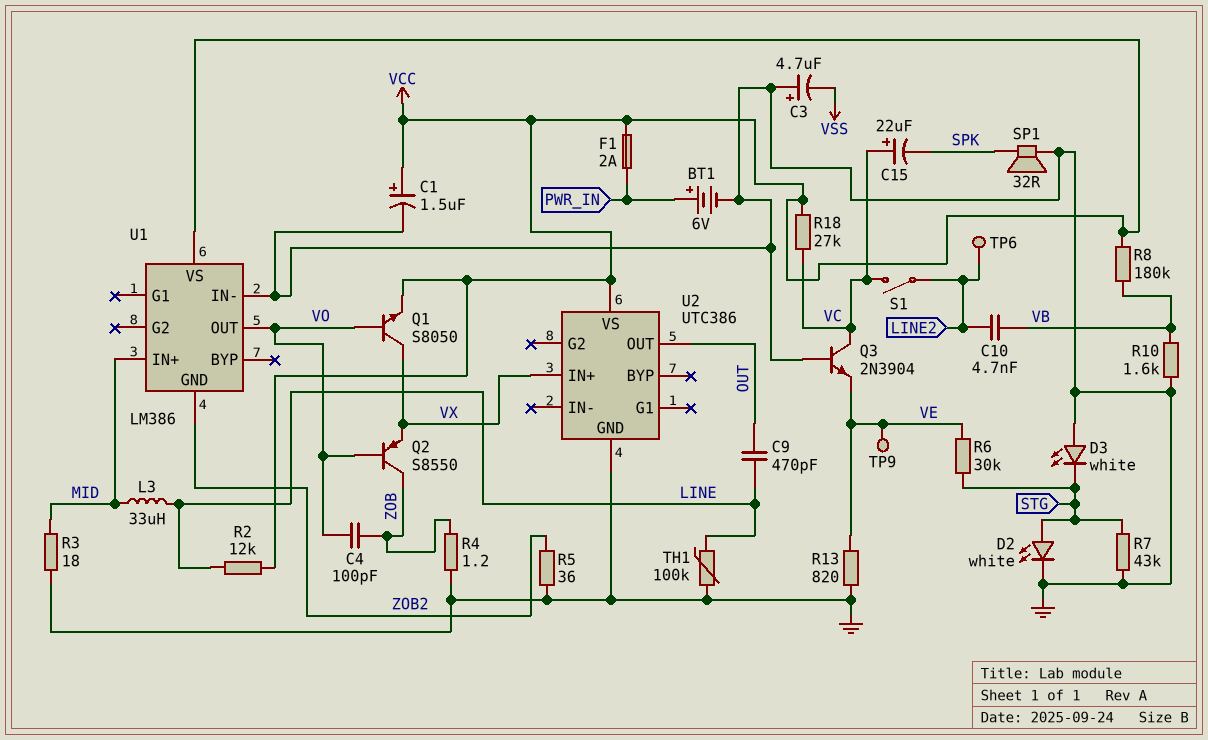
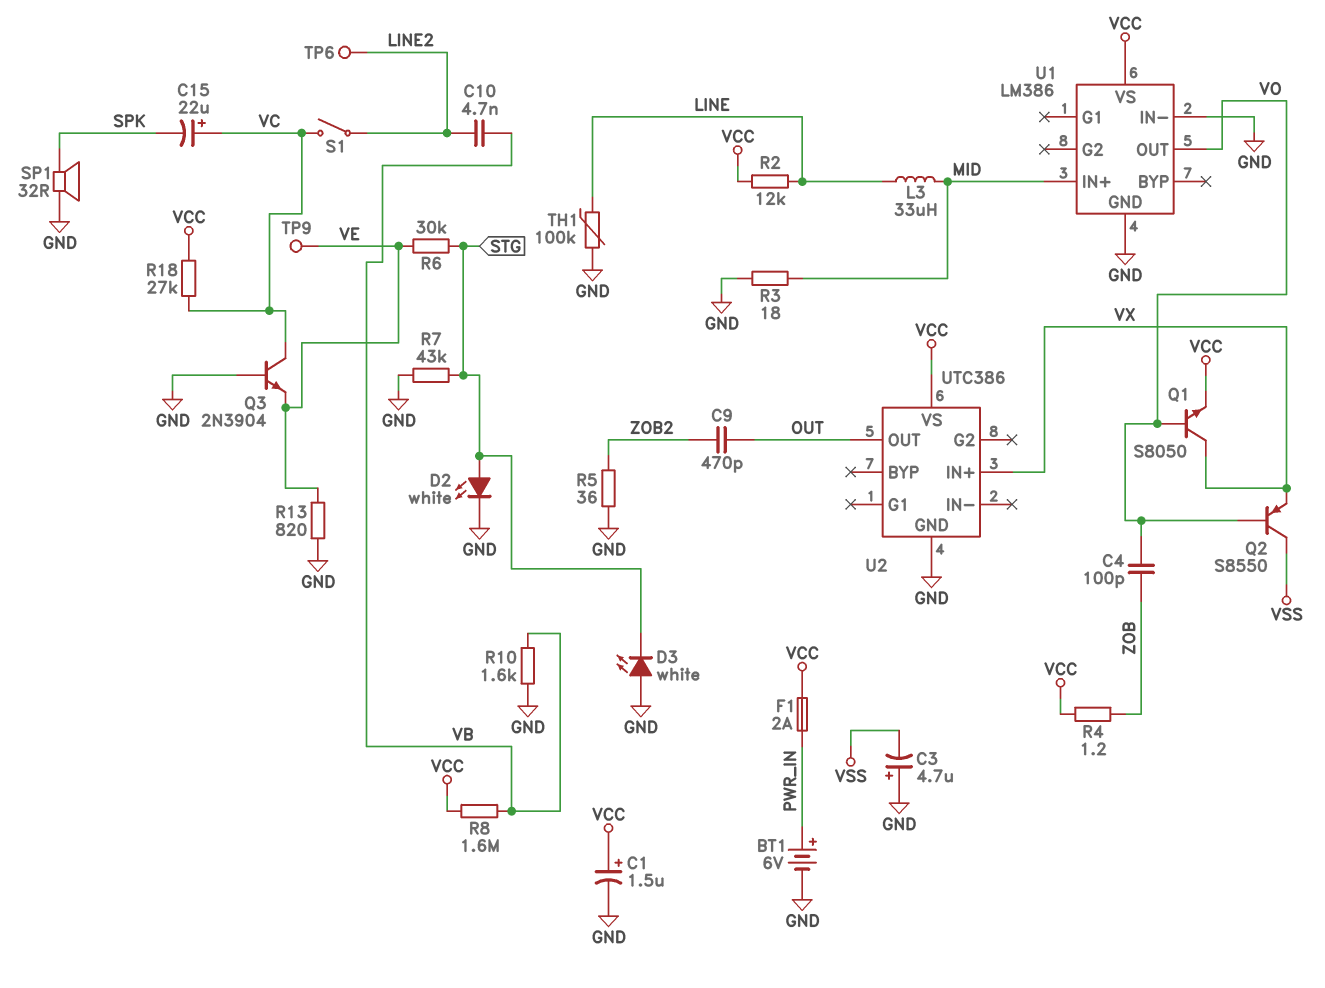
C9: 470pF (LINE, OUT) -> 470pF (OUT, ZOB2)
Q2: PNP S8550 (B VO, C ZOB, E VX) -> PNP S8550 (B VO, C VSS, E VX)
R4: 1.2 (GND, ZOB) -> 1.2 (VCC, ZOB)
R8: 180k (VB, VCC) -> 1.6M (VB, VCC)
U1 pin GND: ZOB2 -> GND

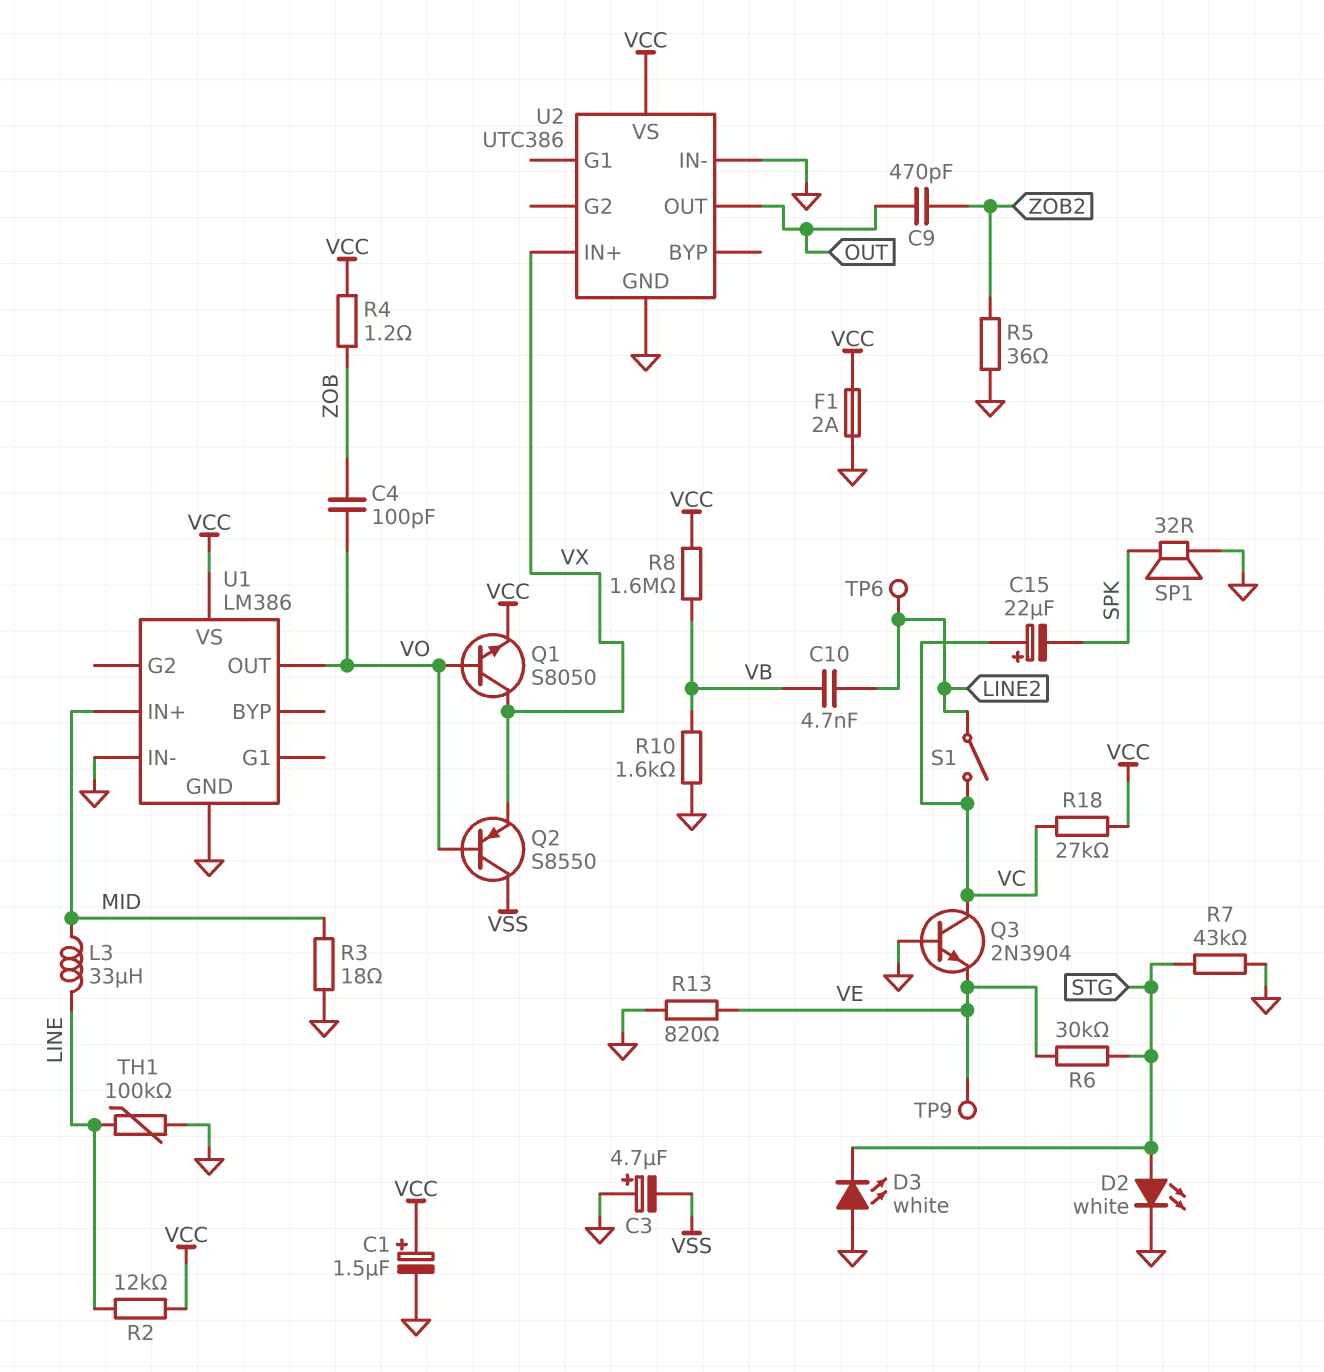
BT1: 6V (plus PWR_IN, minus GND) -> none
F1: 2A (PWR_IN, VCC) -> 2A (GND, VCC)
U2 pin IN-: none -> GND

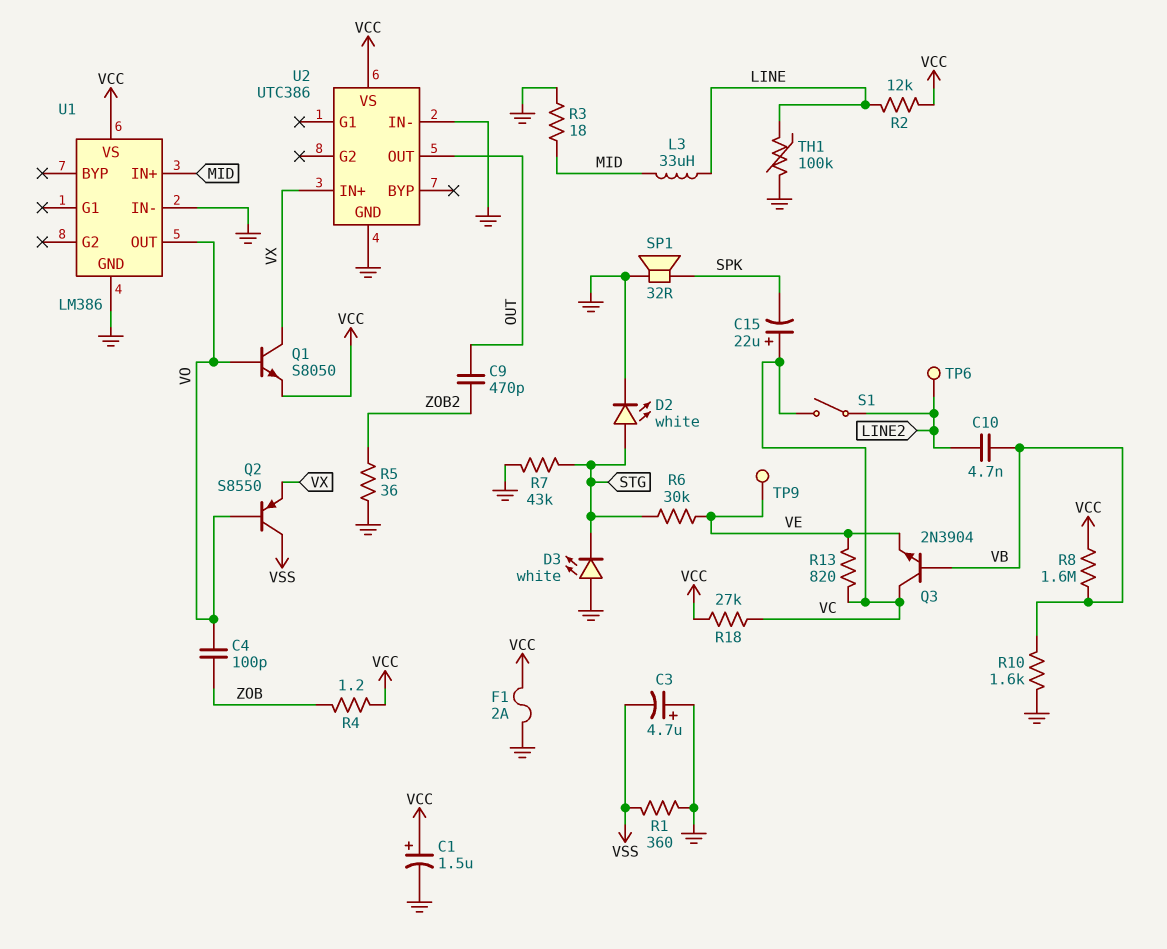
Q3: NPN 2N3904 (B GND, C VC, E VE) -> NPN 2N3904 (B VB, C VC, E VE)
R1: none -> 360 (GND, VSS)
R13: 820 (GND, VE) -> 820 (VC, VE)

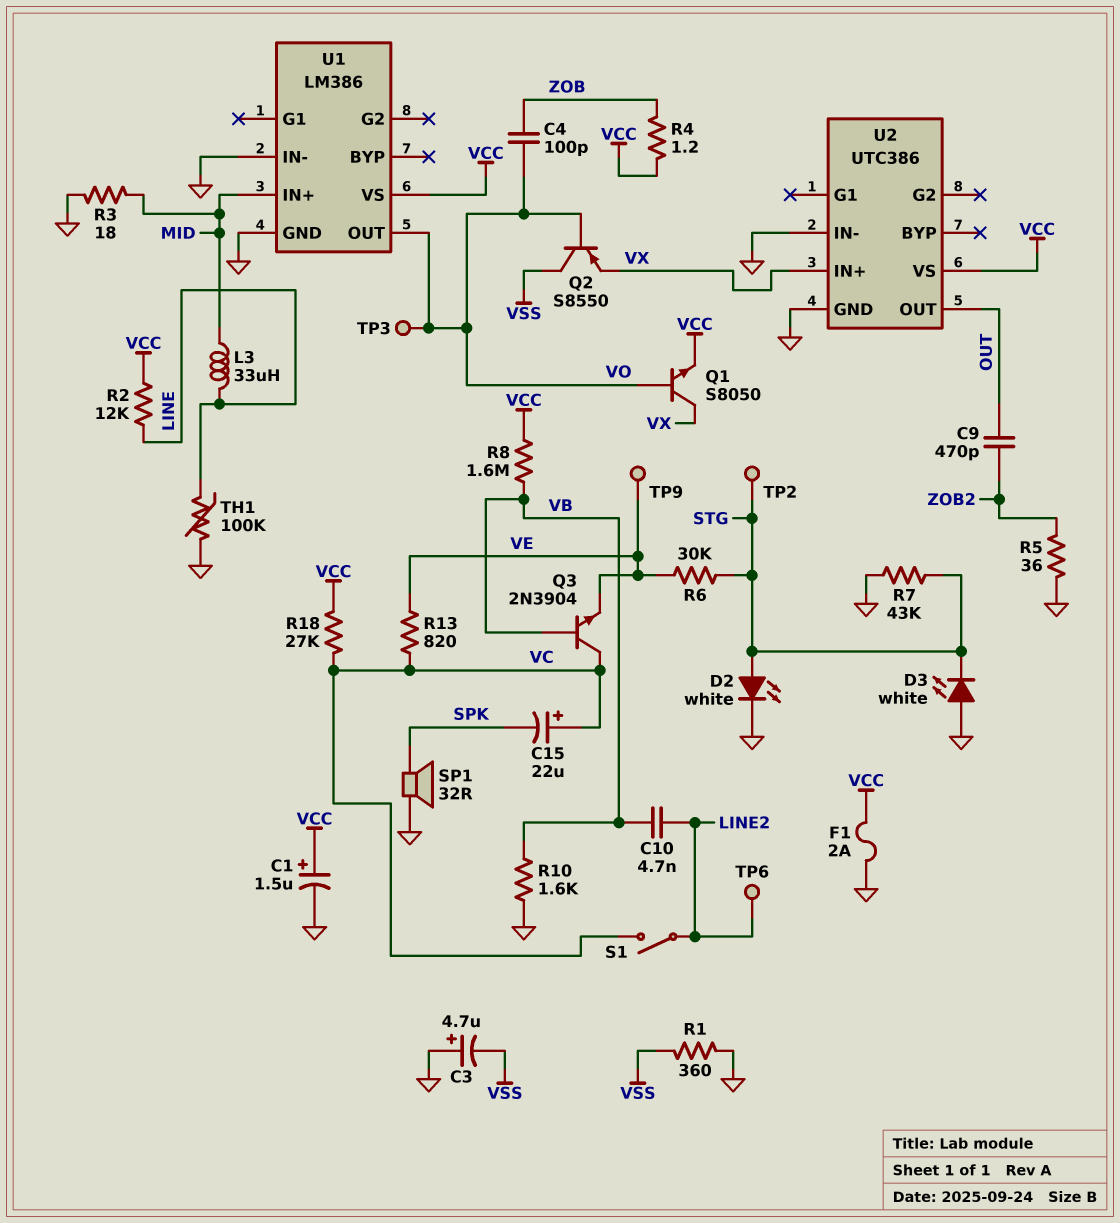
TP2: none -> test point (STG)
TP3: none -> test point (VO)

